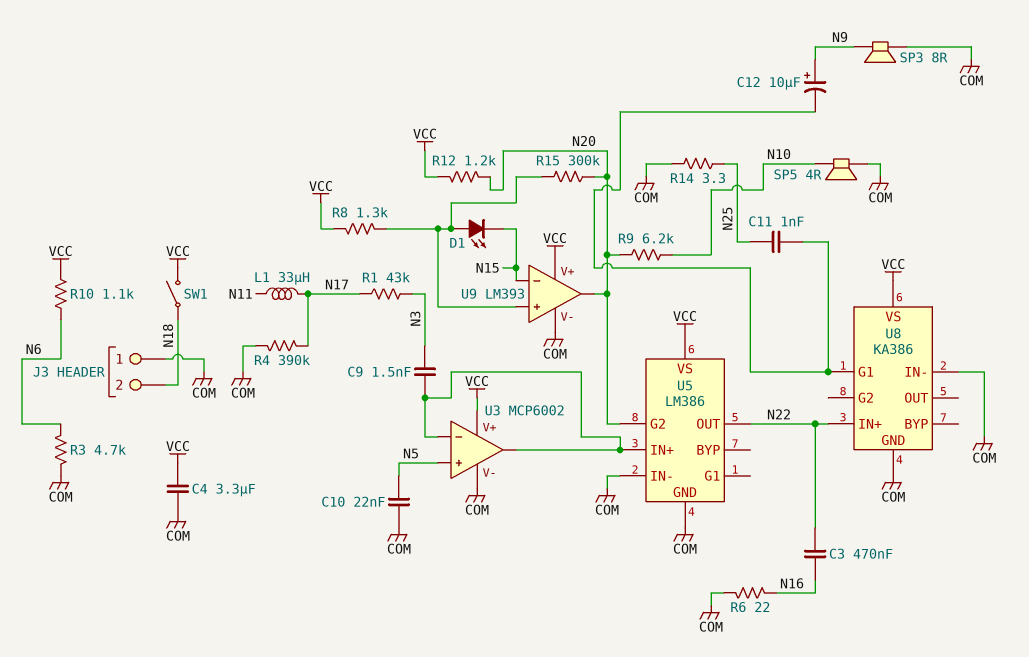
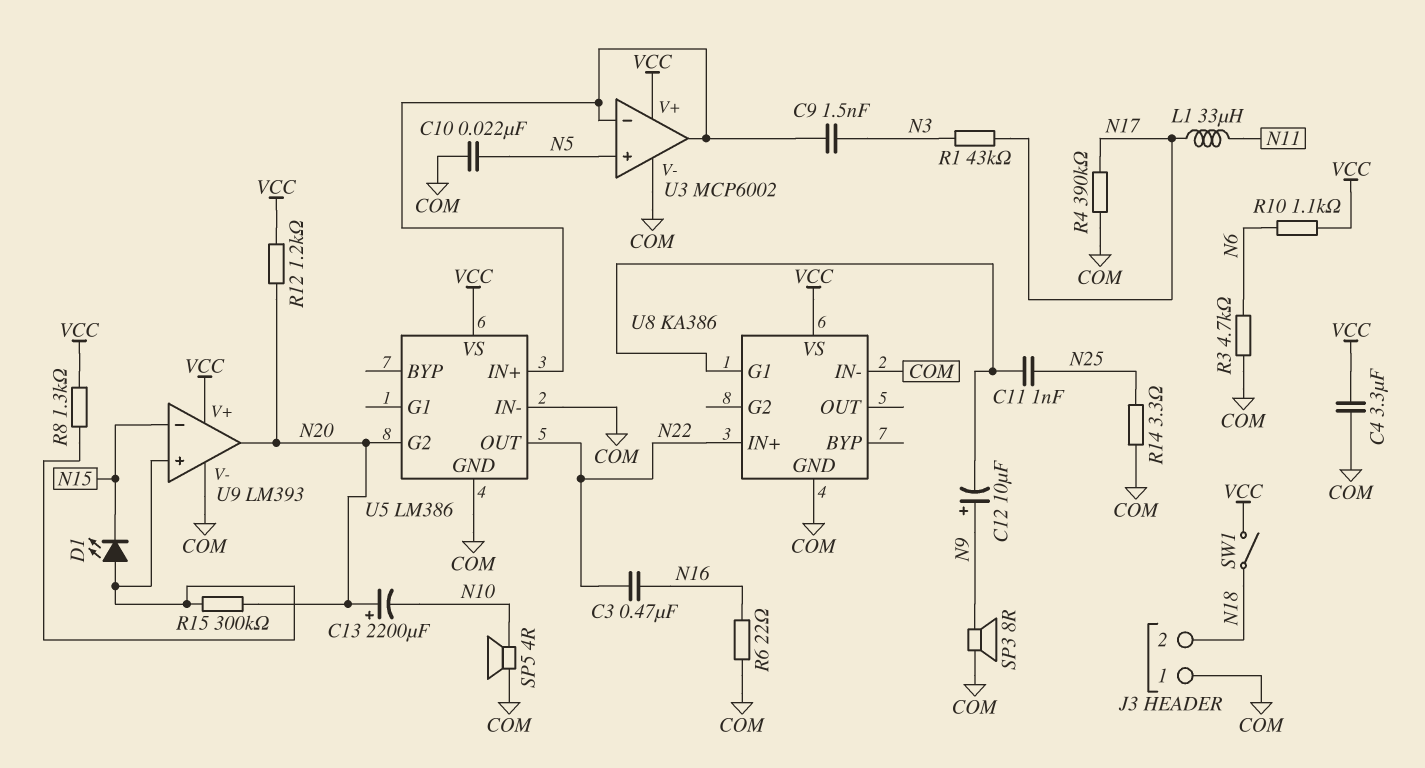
C13: none -> 2200uF (plus N20, minus N10)
R9: 6.2k (N10, N20) -> none

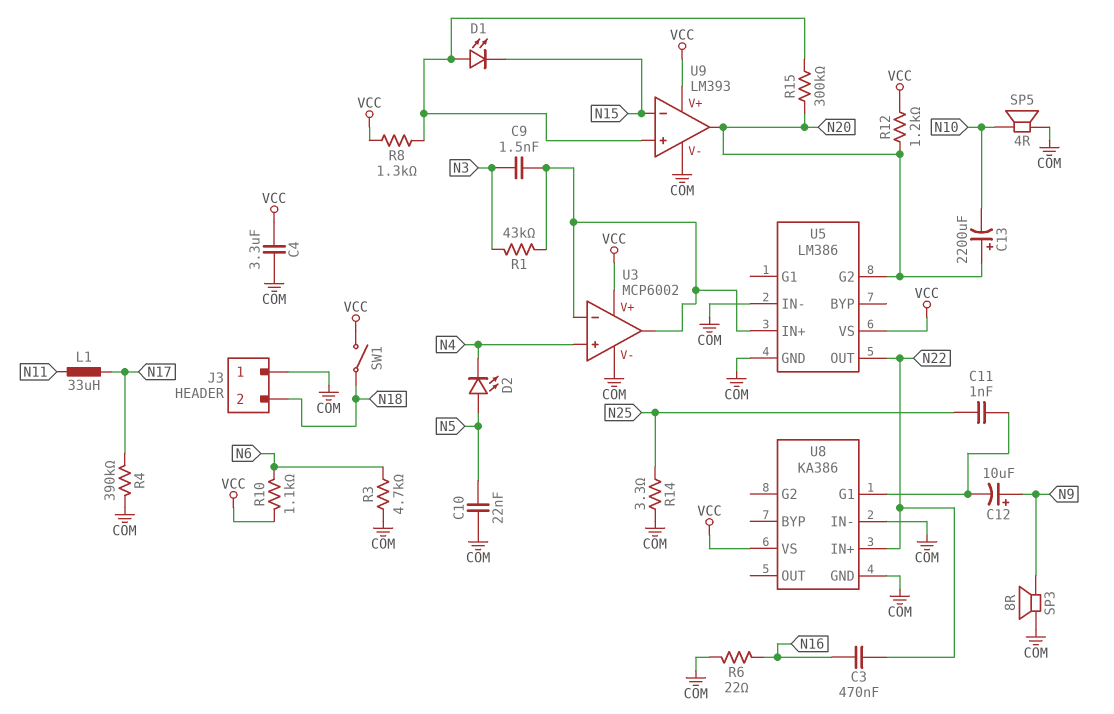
D2: none -> LED (A N5, K N4)
R1: 43k (N3, N17) -> 43k (N3, U3/in-)
U3 pin in+: N5 -> N4

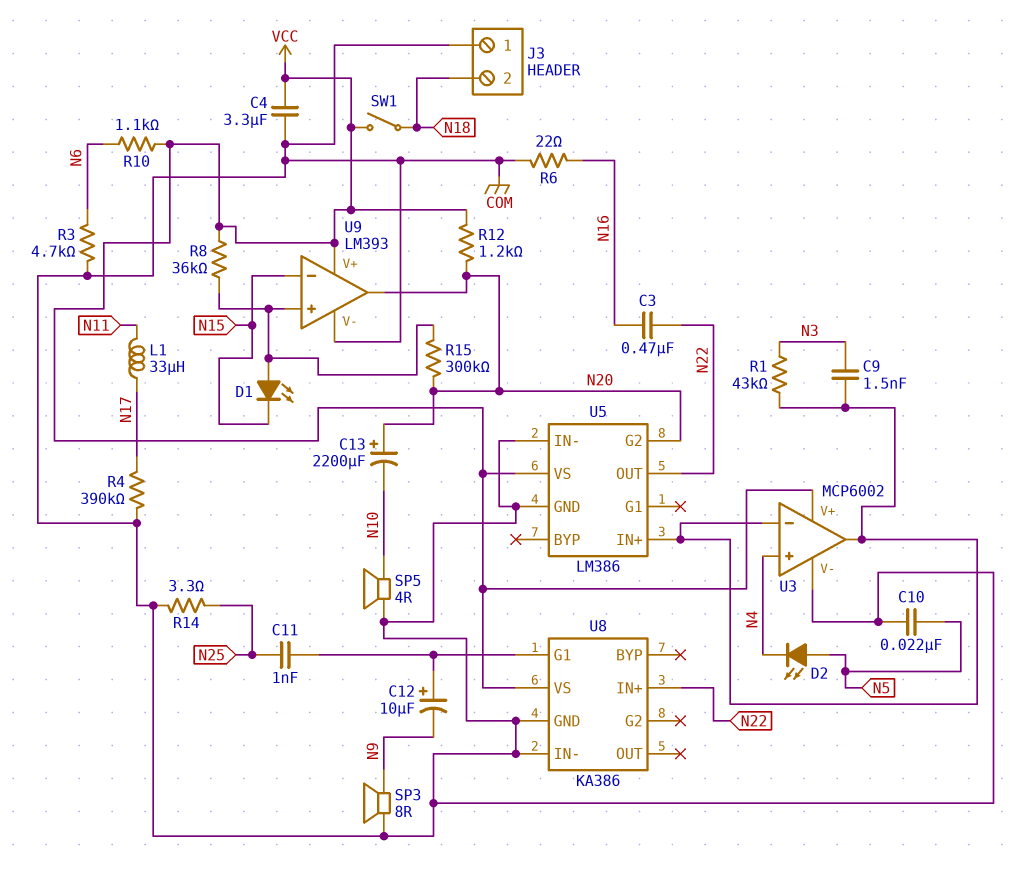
C12: 10uF (plus N9, minus U8/G1) -> 10uF (plus U8/G1, minus N9)
R8: 1.3k (U9/in+, VCC) -> 36k (U9/in+, VCC)

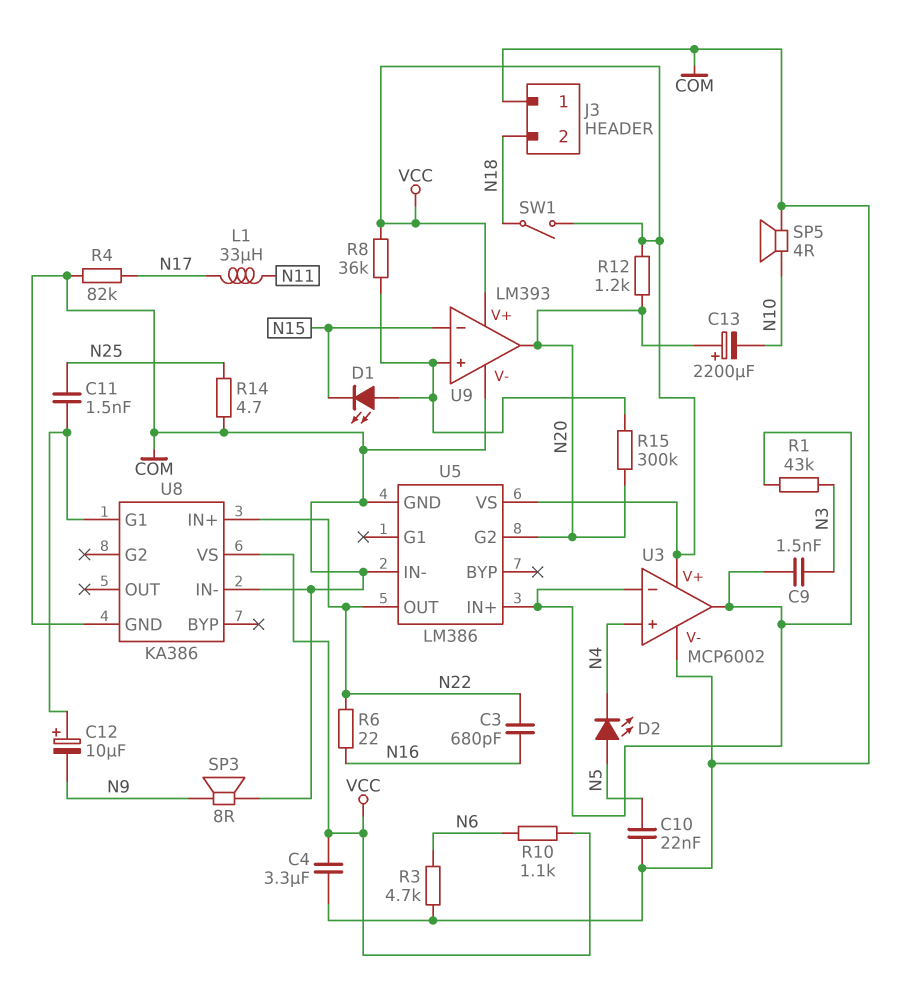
C3: 470nF (N16, N22) -> 680pF (N16, N22)
C11: 1nF (N25, U8/G1) -> 1.5nF (N25, U8/G1)
R4: 390k (COM, N17) -> 82k (COM, N17)
R6: 22 (COM, N16) -> 22 (N16, N22)
R14: 3.3 (COM, N25) -> 4.7 (COM, N25)

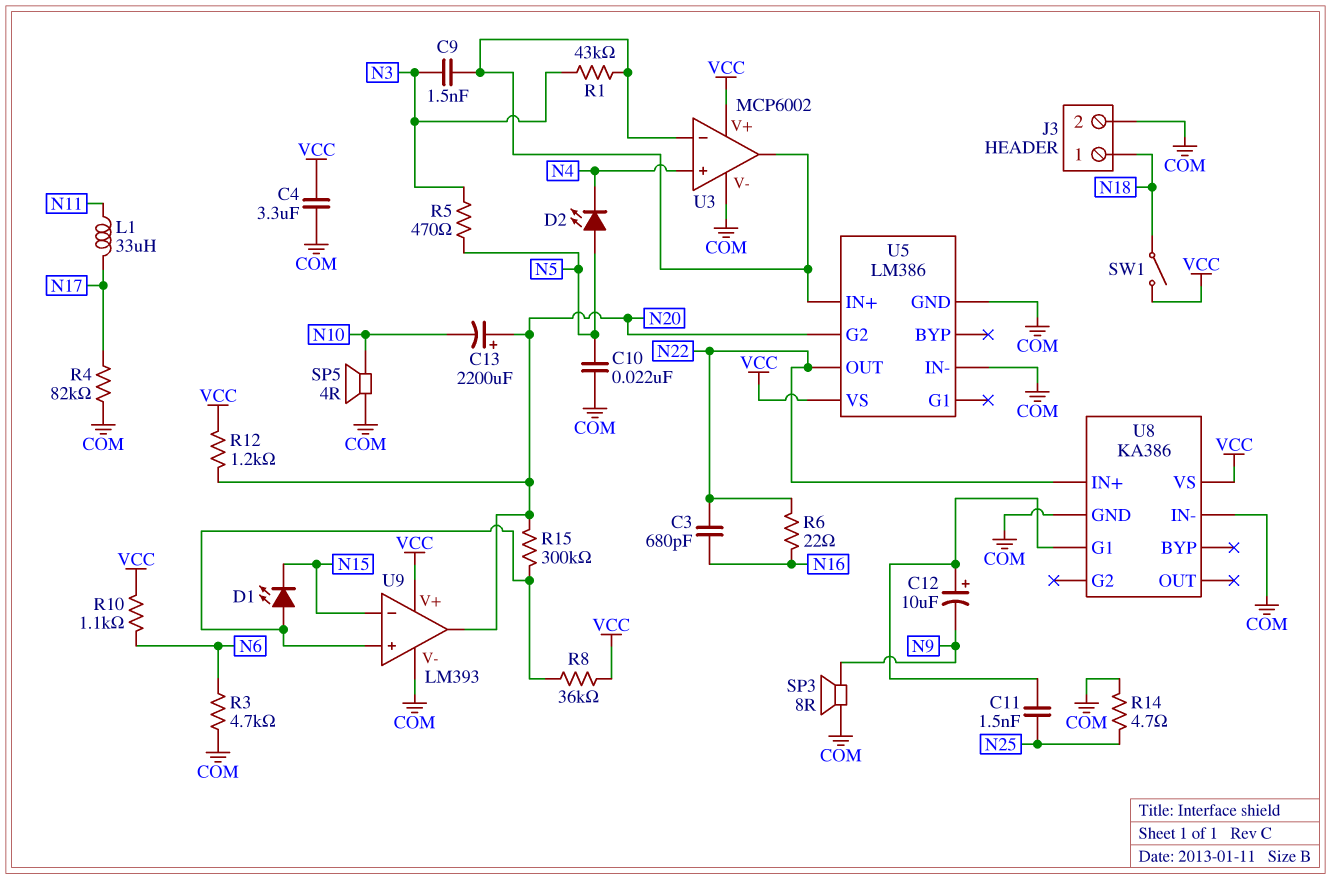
J3 pin 1: COM -> N18
J3 pin 2: N18 -> COM
R5: none -> 470 (N3, N5)

